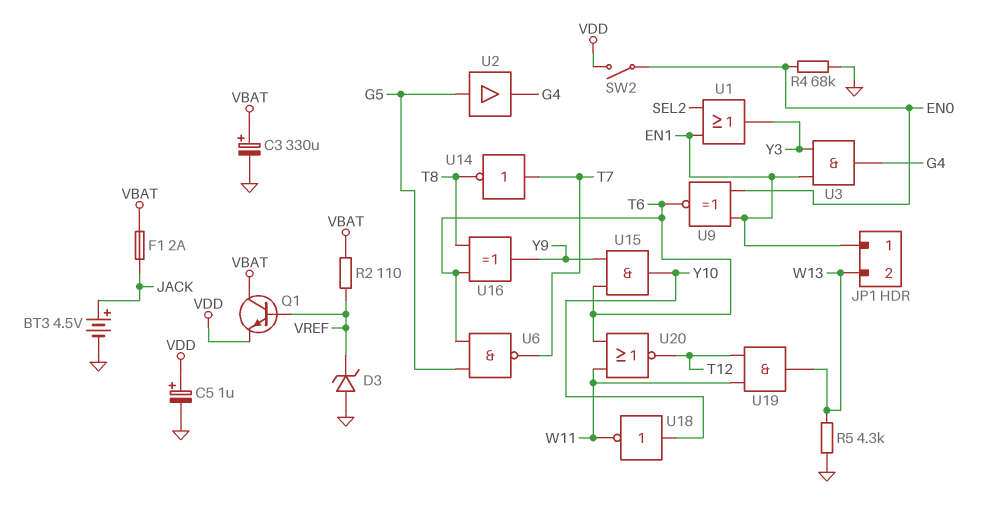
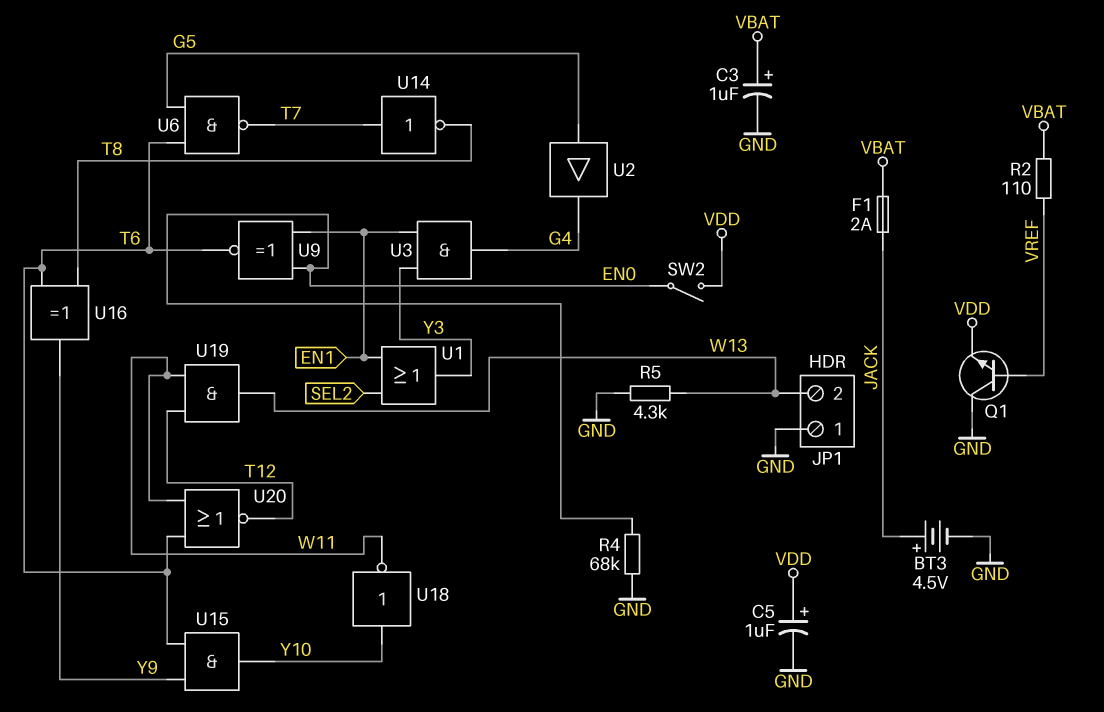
C3: 330uF (plus VBAT, minus GND) -> 1uF (plus VBAT, minus GND)
D3: zener (A GND, K VREF) -> none
JP1 pin 1: EN1 -> GND
Q1: NPN (B VREF, C VBAT, E VDD) -> NPN (B VREF, C GND, E VDD)

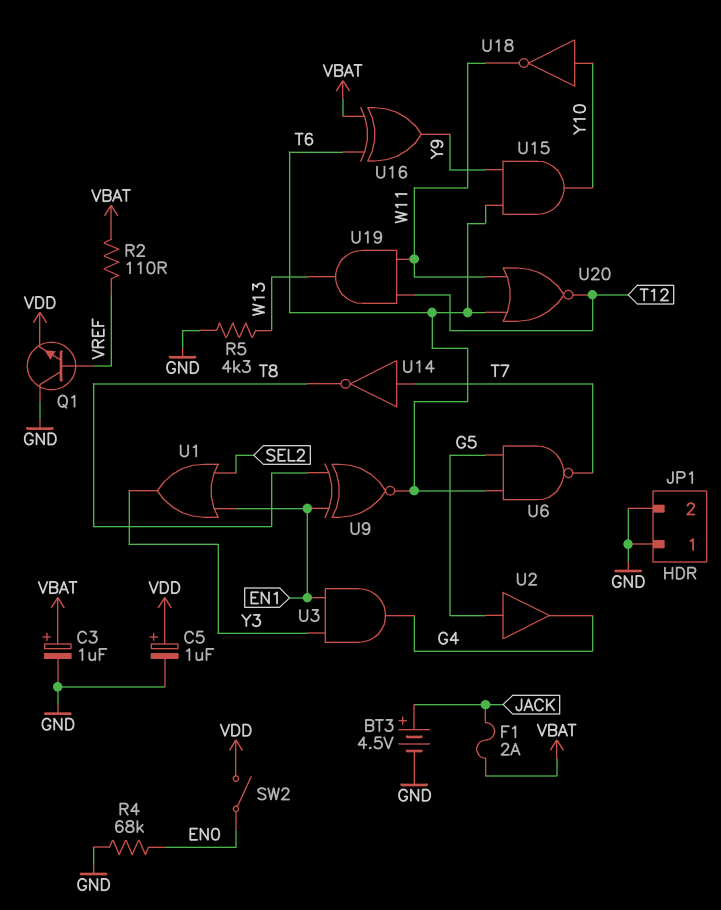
JP1 pin 2: W13 -> GND
U9: XNOR (in EN0, in EN1, out T6) -> XNOR (in EN1, in T8, out T6)
U16: XOR (in T6, in T8, out Y9) -> XOR (in T6, in VBAT, out Y9)

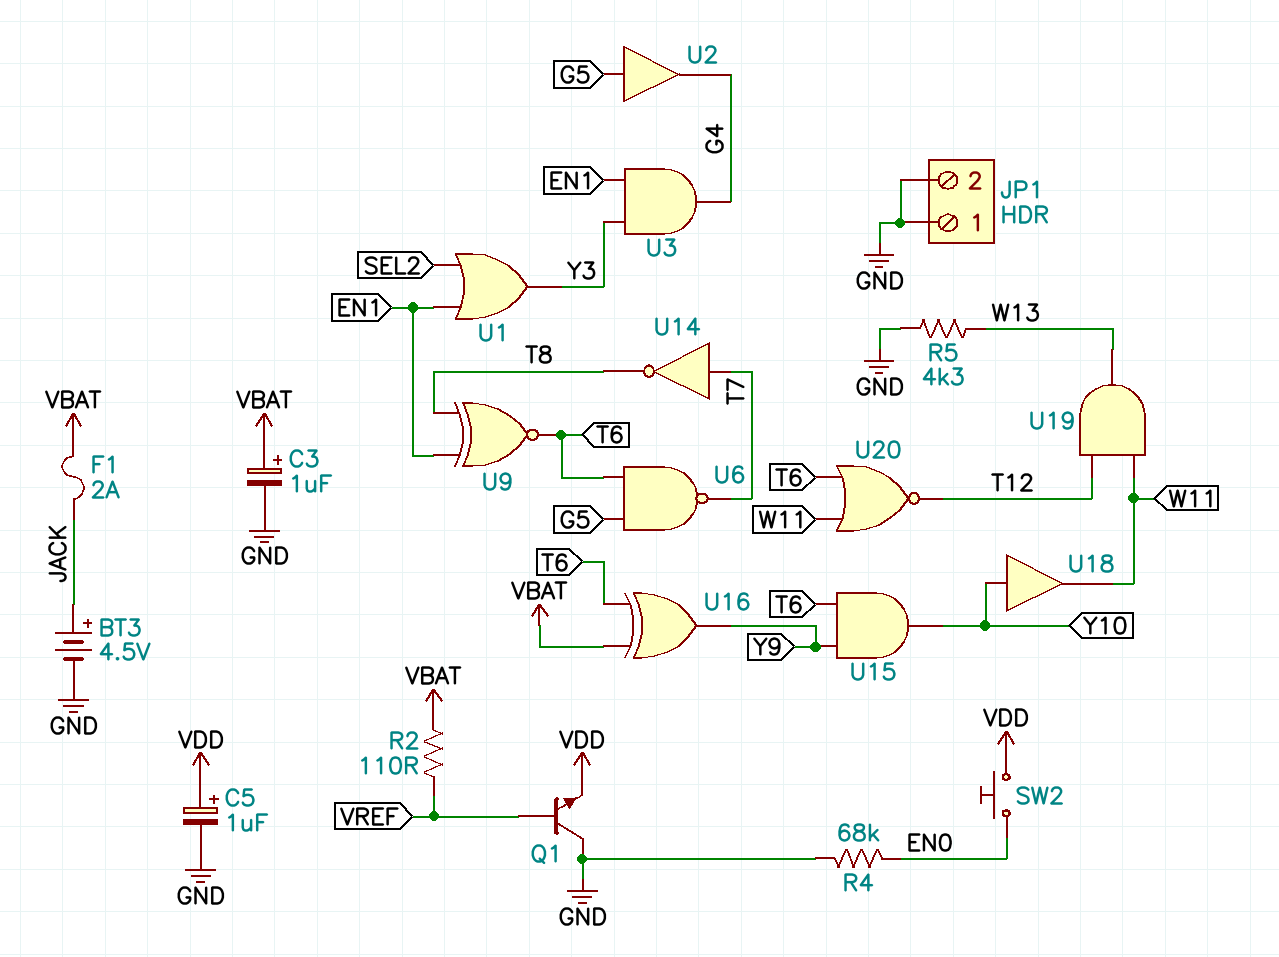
SW2: switch (EN0, VDD) -> button (EN0, VDD)
U18: NOT (in Y10, out W11) -> buffer (in Y10, out W11)

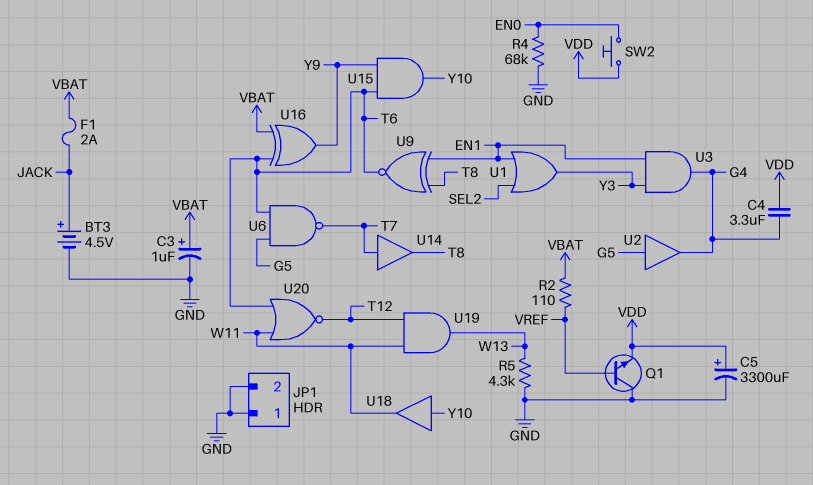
C4: none -> 3.3uF (G4, VDD)
C5: 1uF (plus VDD, minus GND) -> 3300uF (plus VDD, minus GND)
U14: NOT (in T7, out T8) -> buffer (in T7, out T8)

